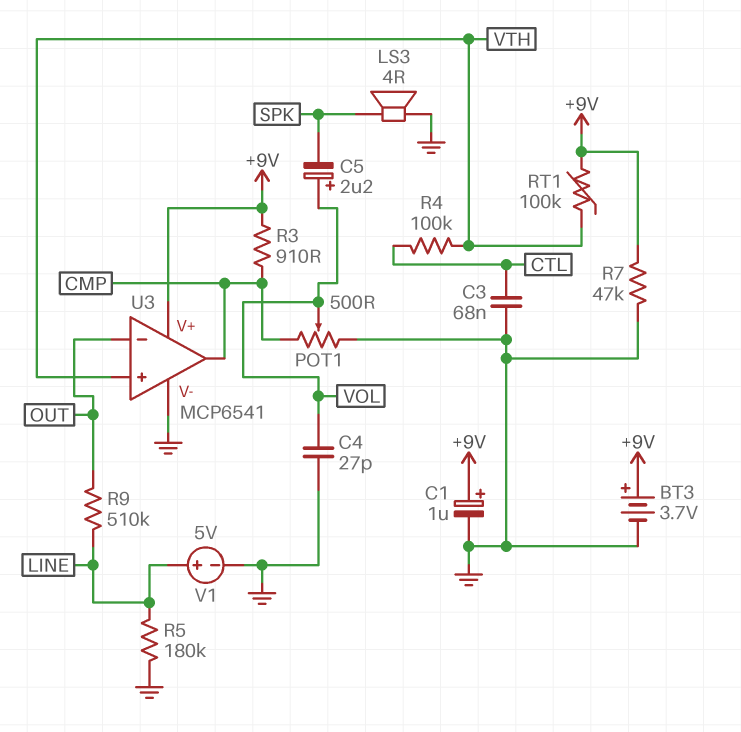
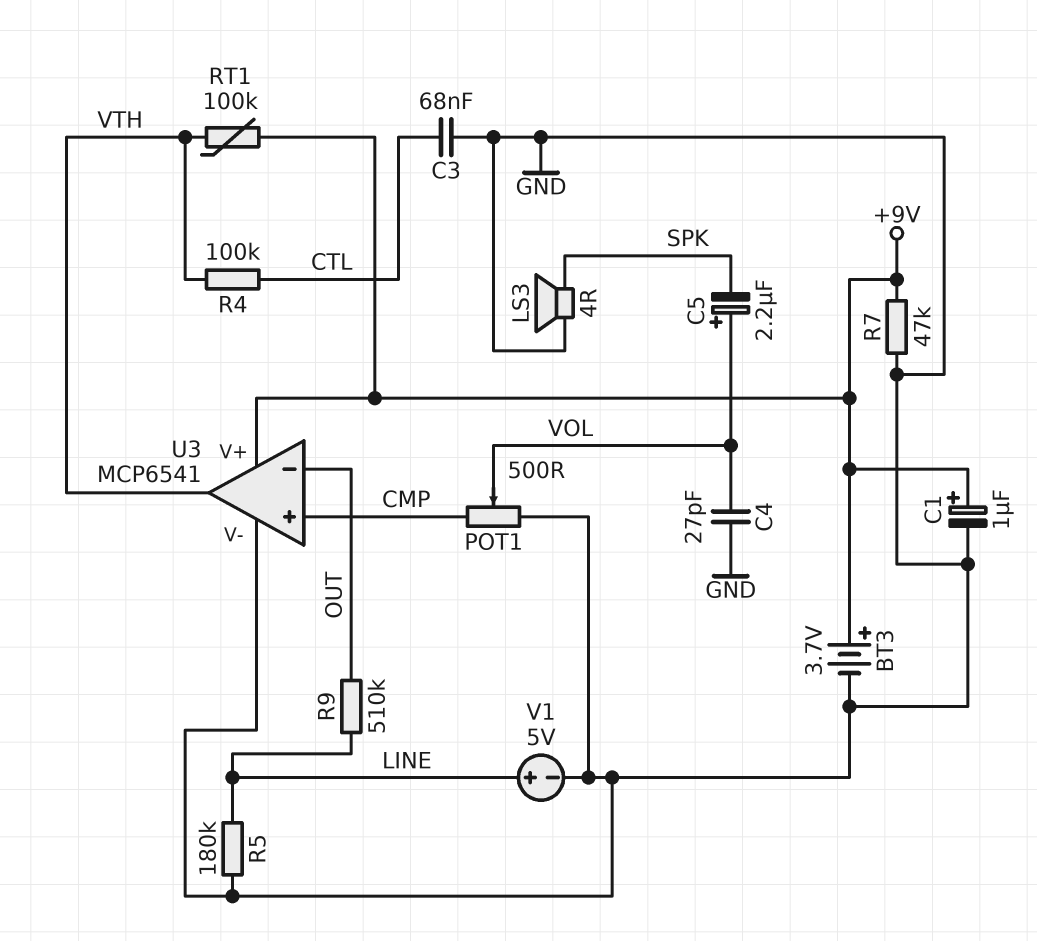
R3: 910 (+9V, CMP) -> none
U3 pin in+: VTH -> CMP
U3 pin out: CMP -> VTH

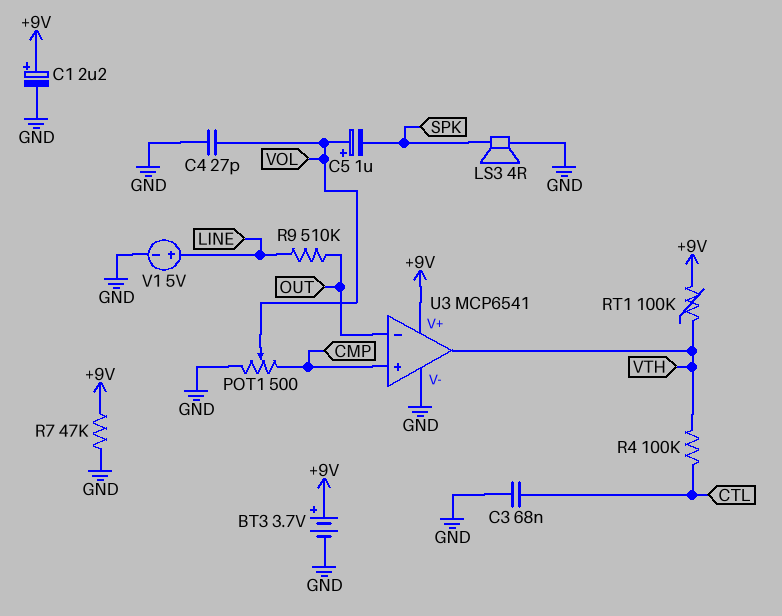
C1: 1uF (plus +9V, minus GND) -> 2.2uF (plus +9V, minus GND)
C5: 2.2uF (plus VOL, minus SPK) -> 1uF (plus VOL, minus SPK)
R5: 180k (GND, LINE) -> none

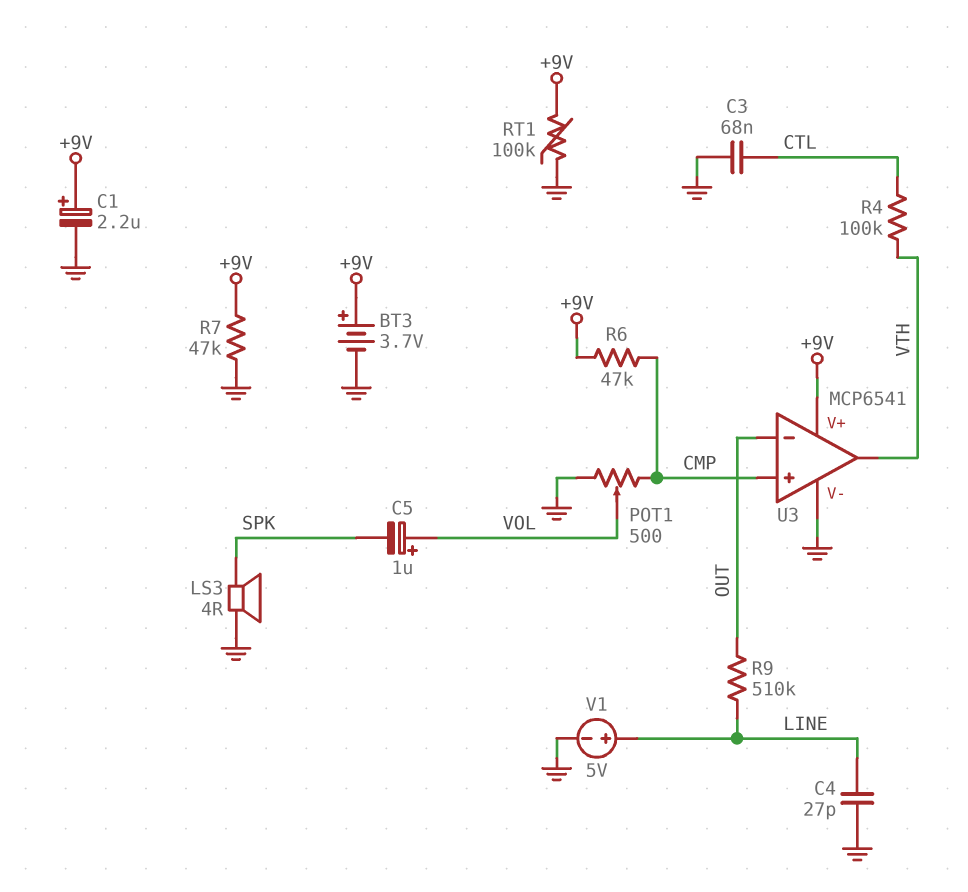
C4: 27pF (GND, VOL) -> 27pF (GND, LINE)
R6: none -> 47k (+9V, CMP)
RT1: 100k (+9V, VTH) -> 100k (+9V, GND)

